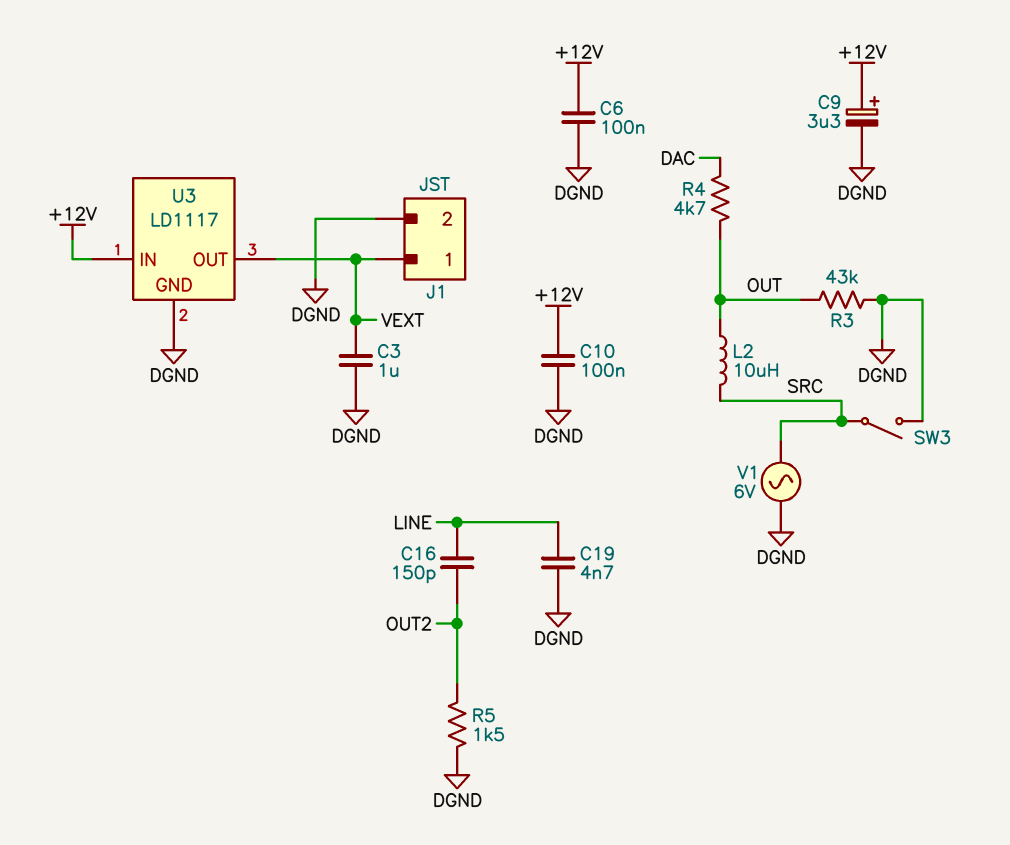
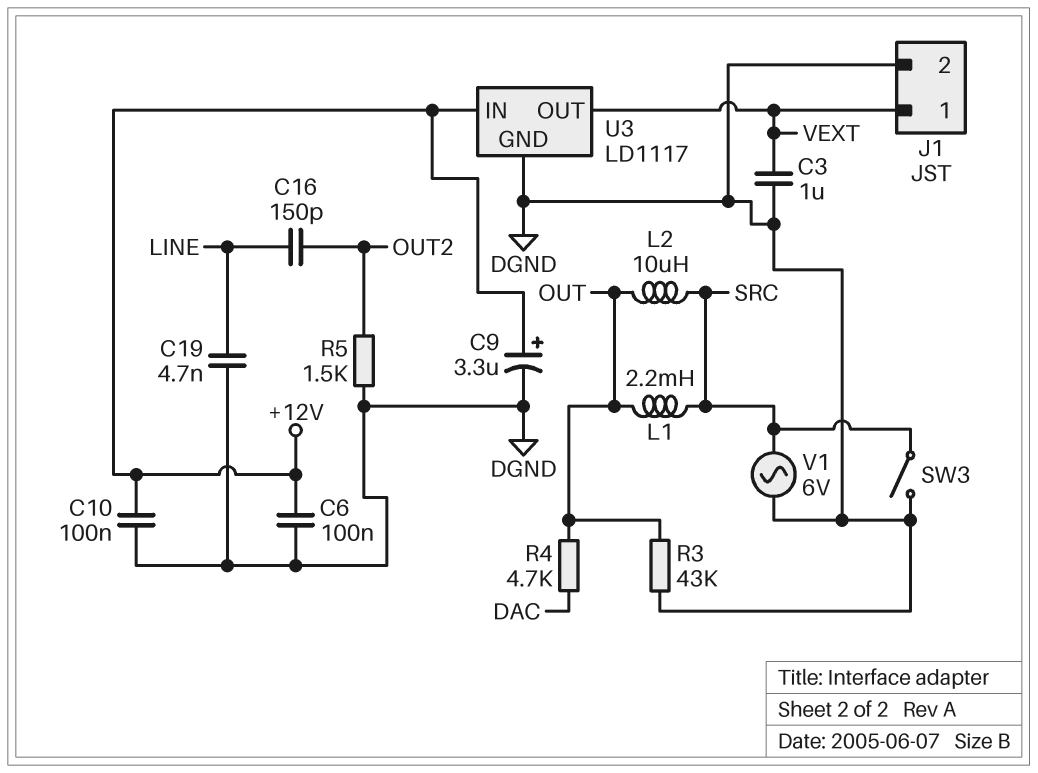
L1: none -> 2.2mH (OUT, SRC)

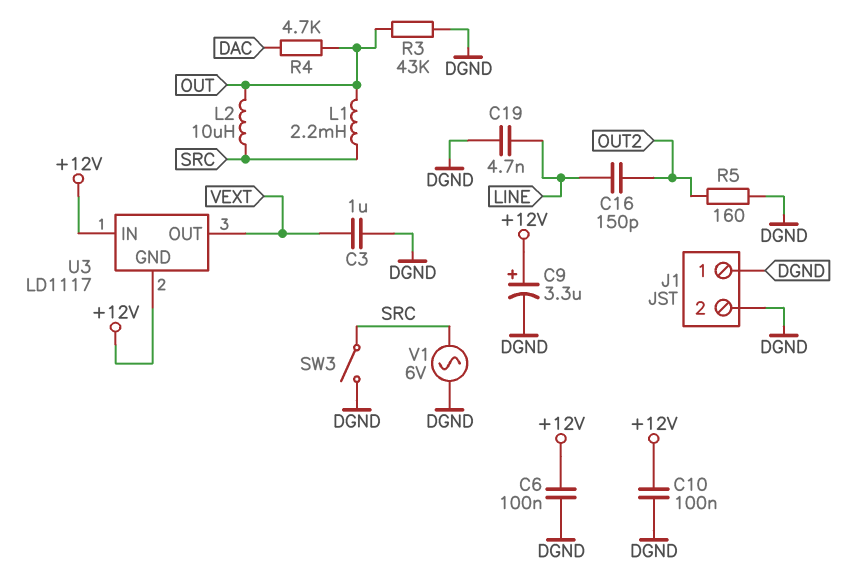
J1 pin 1: VEXT -> DGND
R5: 1.5k (DGND, OUT2) -> 160 (DGND, OUT2)
U3 pin GND: DGND -> +12V

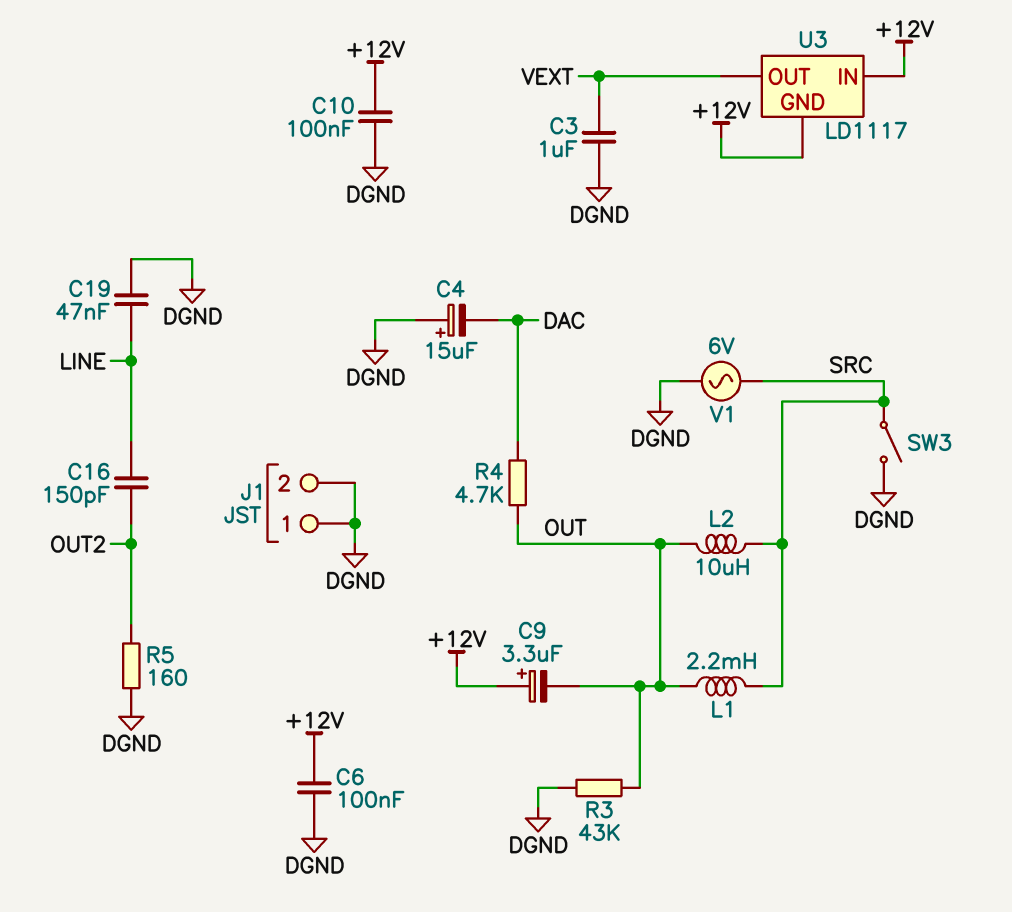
C4: none -> 15uF (plus DGND, minus DAC)
C9: 3.3uF (plus +12V, minus DGND) -> 3.3uF (plus +12V, minus OUT)
C19: 4.7nF (DGND, LINE) -> 47nF (DGND, LINE)

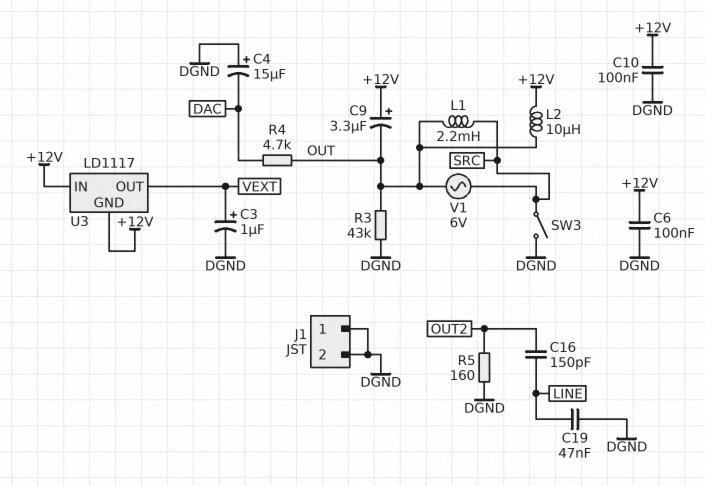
C3: 1uF (DGND, VEXT) -> 1uF (plus VEXT, minus DGND)
L2: 10uH (OUT, SRC) -> 10uH (+12V, OUT)
V1: AC 6V (DGND, SRC) -> AC 6V (OUT, SRC)

